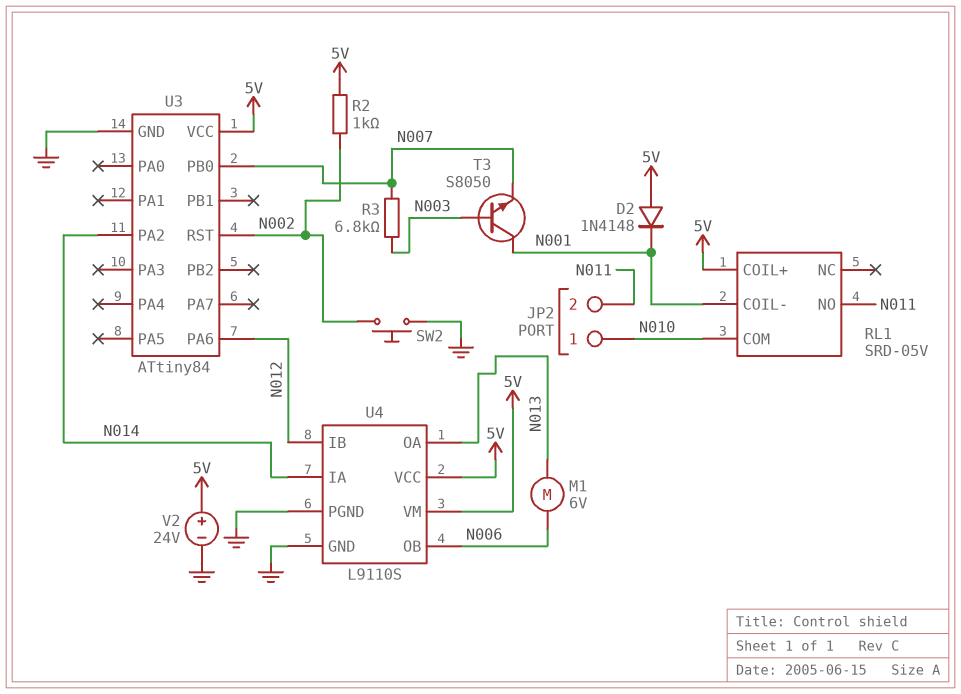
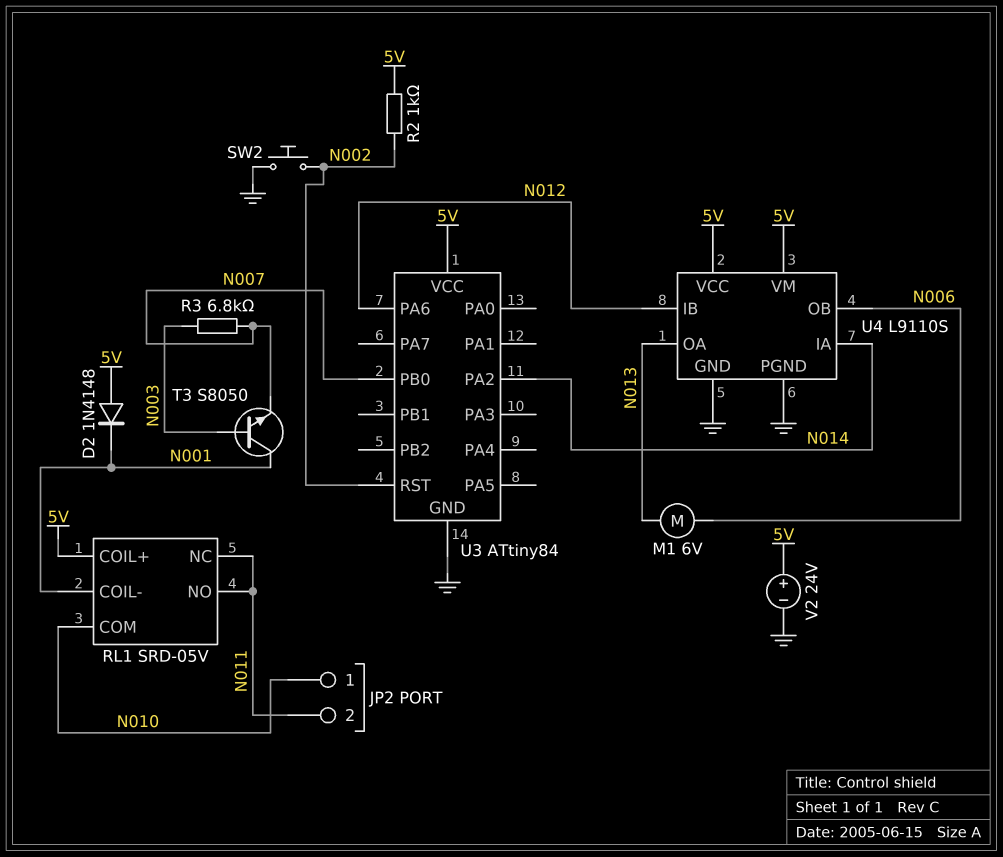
RL1 pin NC: none -> N011

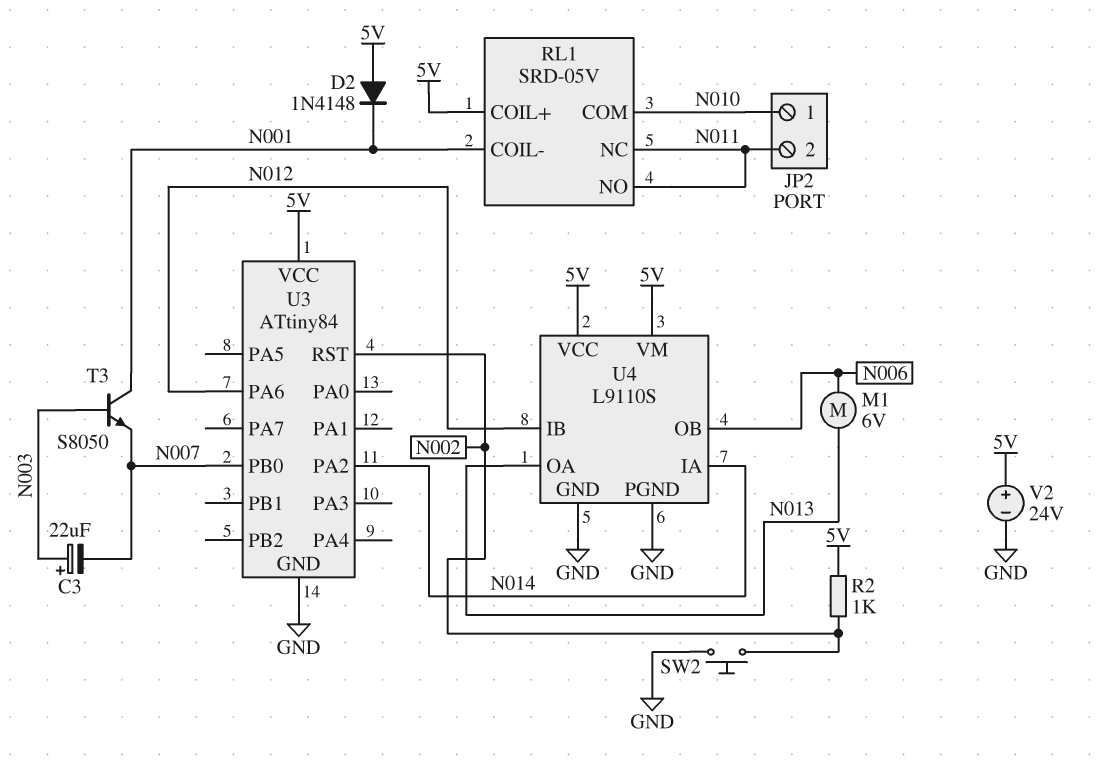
C3: none -> 22uF (plus N003, minus N007)
R3: 6.8k (N003, N007) -> none

